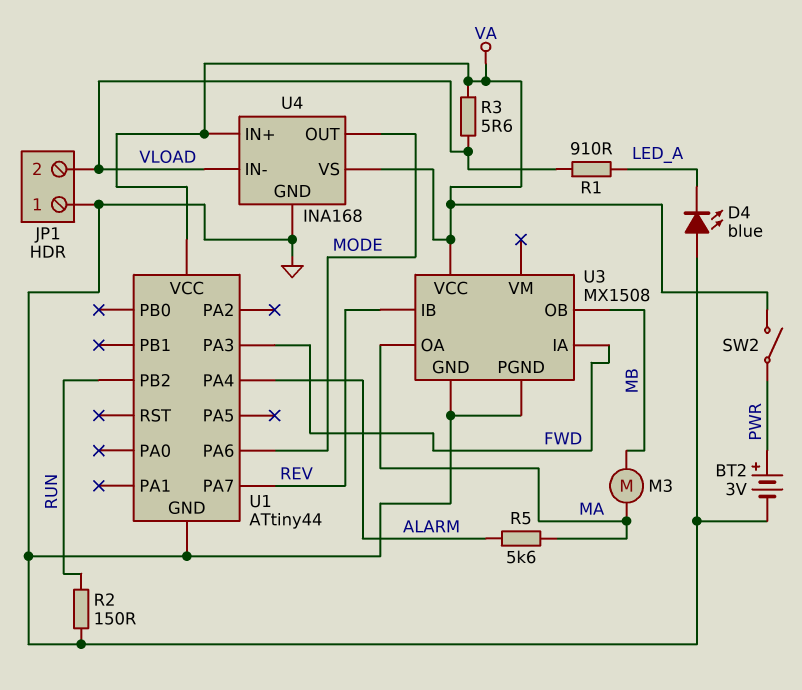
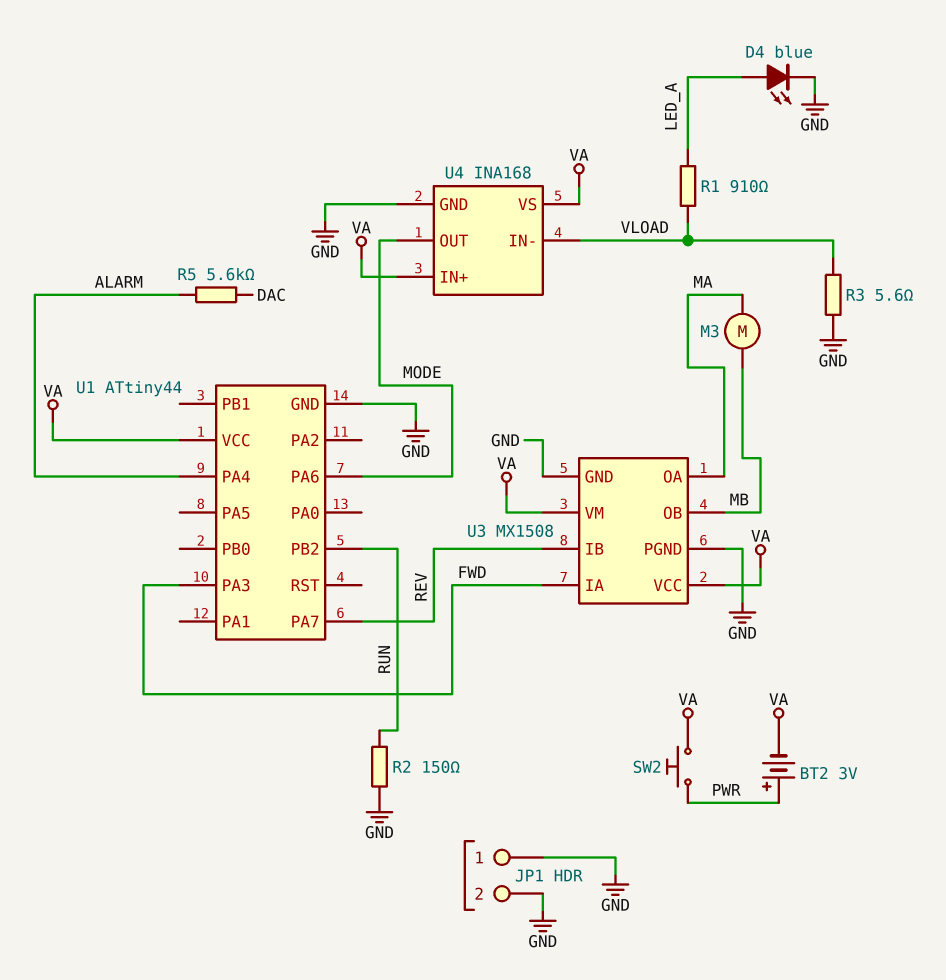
BT2: 3V (plus PWR, minus GND) -> 3V (plus PWR, minus VA)
D4: LED blue (A GND, K LED_A) -> LED blue (A LED_A, K GND)
JP1 pin 2: VLOAD -> GND
R3: 5.6 (VA, VLOAD) -> 5.6 (GND, VLOAD)
R5: 5.6k (ALARM, MA) -> 5.6k (ALARM, DAC)
SW2: switch (PWR, VA) -> button (PWR, VA)
U3 pin VM: none -> VA

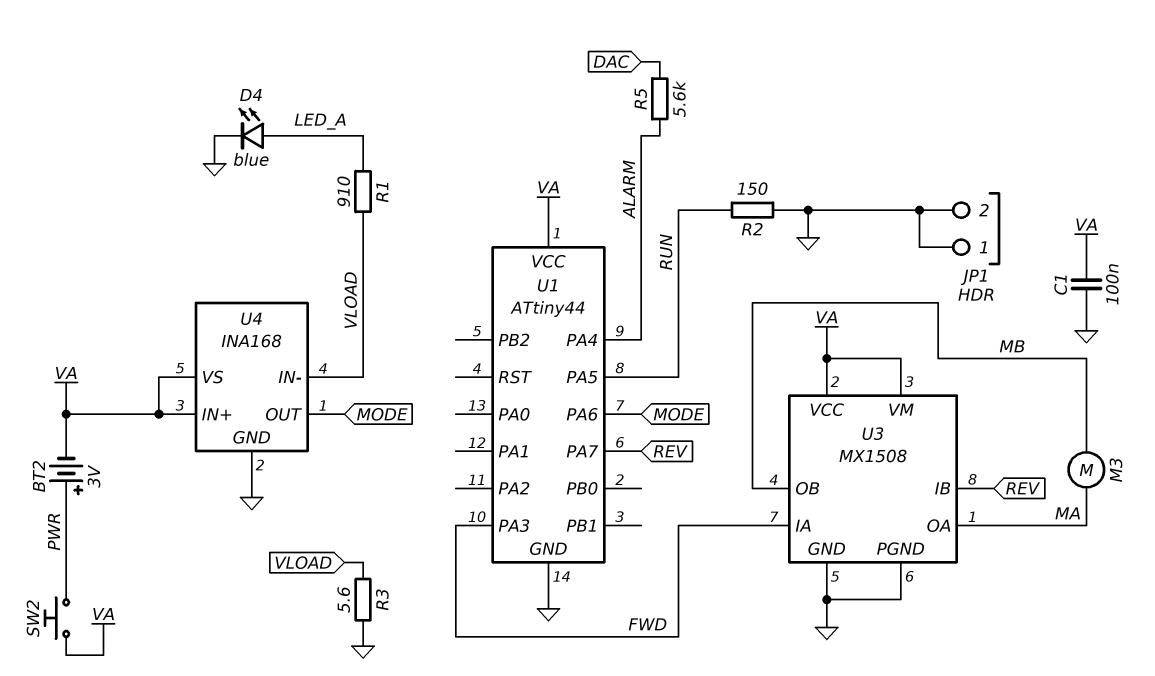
C1: none -> 100nF (GND, VA)
U1 pin PA5: none -> RUN
U1 pin PB2: RUN -> none

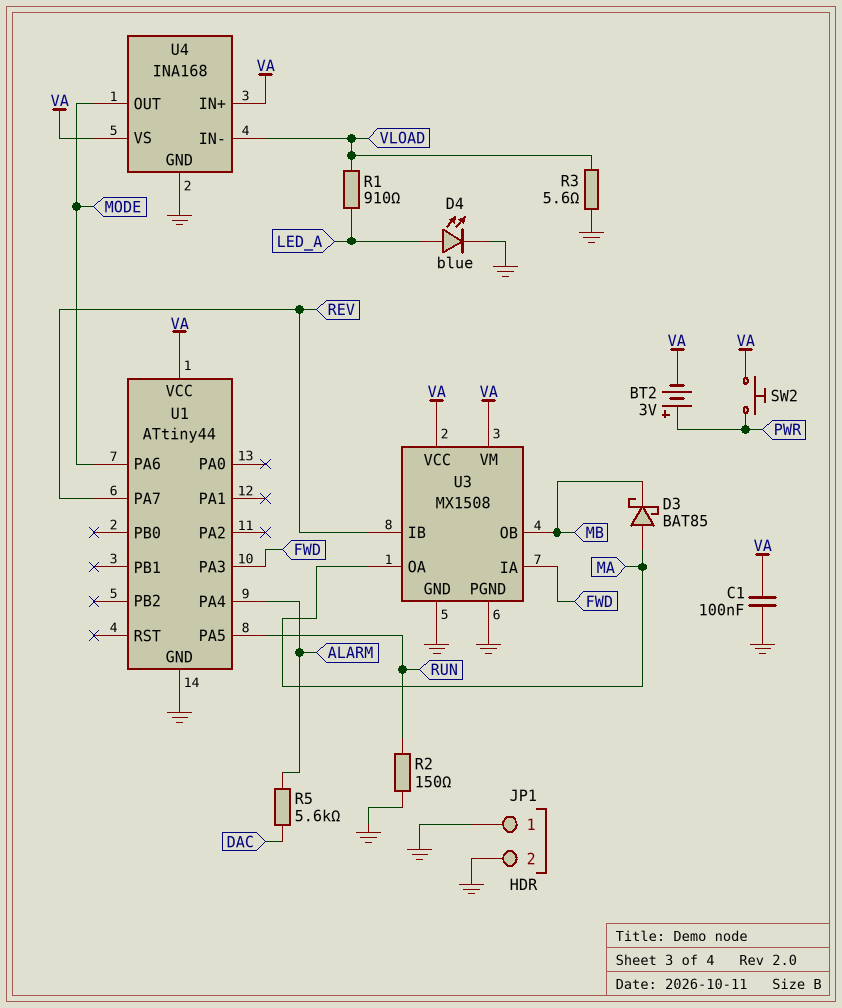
D3: none -> schottky BAT85 (A MA, K MB)
M3: motor (MA, MB) -> none

